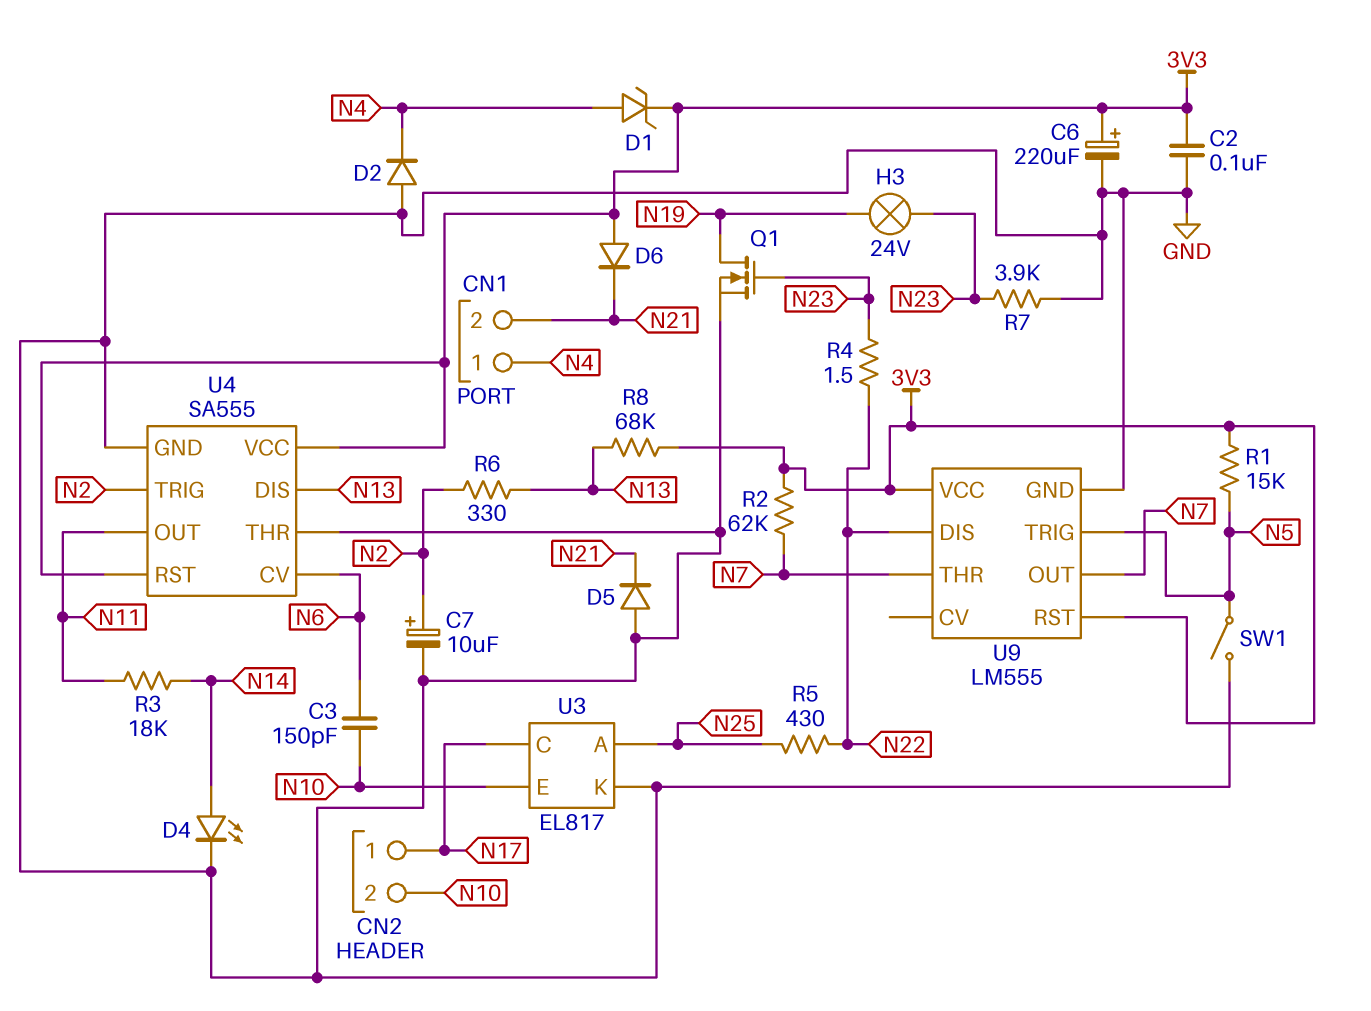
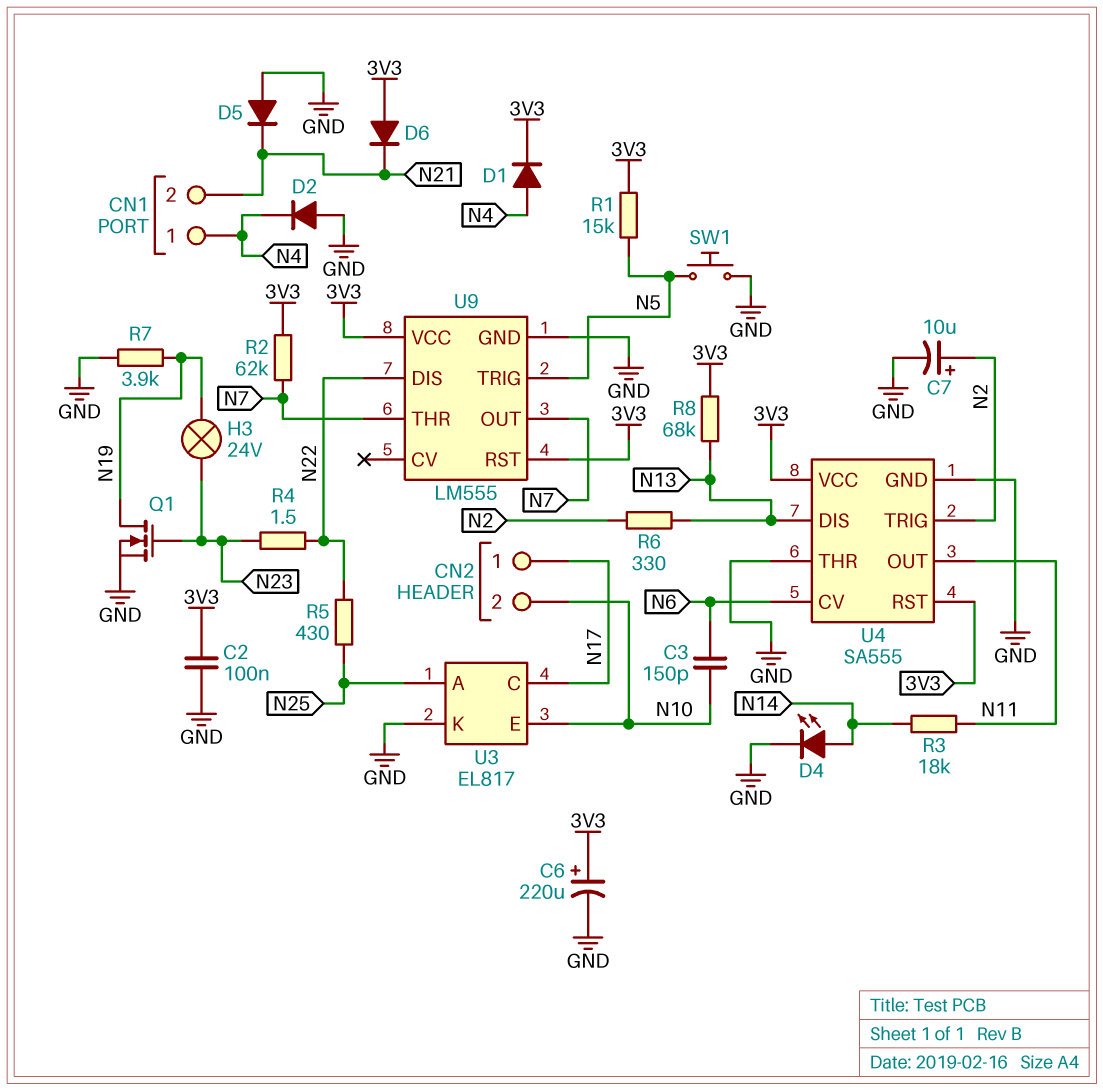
D1: zener (A N4, K 3V3) -> diode (A N4, K 3V3)
R7: 3.9k (GND, N23) -> 3.9k (GND, N19)
SW1: switch (GND, N5) -> button (GND, N5)

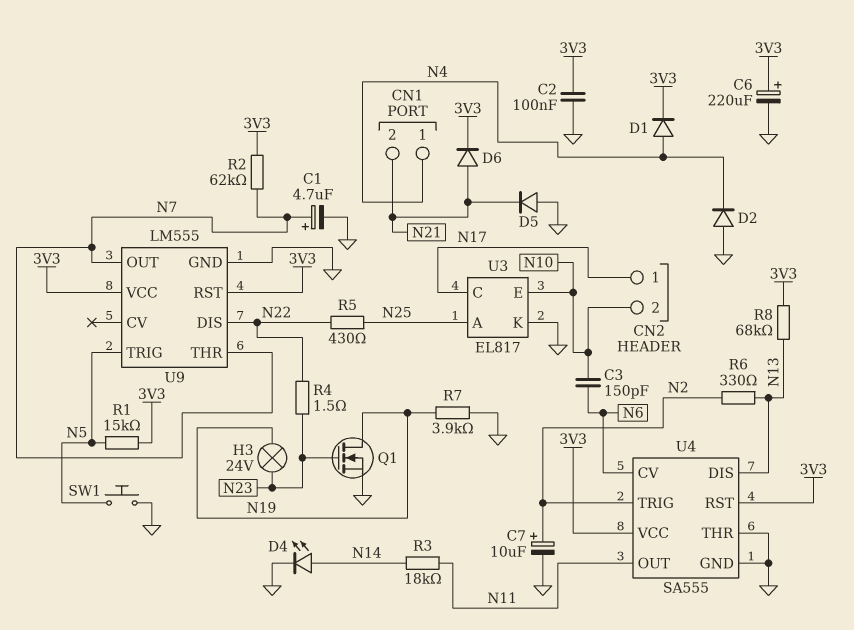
C1: none -> 4.7uF (plus N7, minus GND)
D6: diode (A 3V3, K N21) -> diode (A N21, K 3V3)

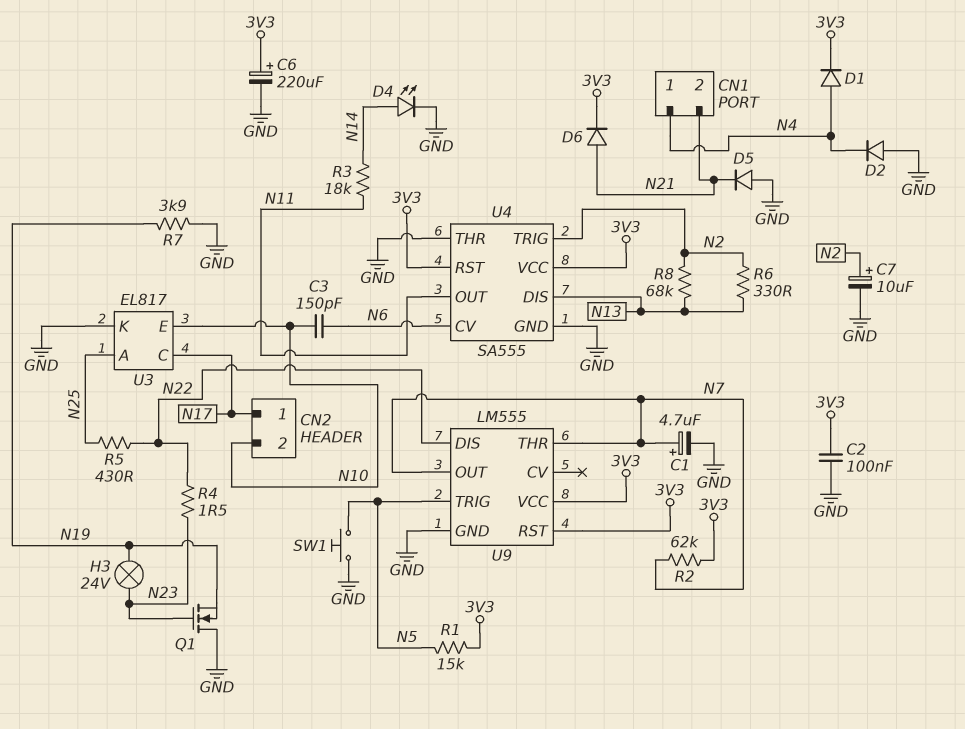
Q1: NMOS (G N23, D N19, S GND) -> NMOS (G N23, D GND, S N19)
R8: 68k (3V3, N13) -> 68k (N2, N13)

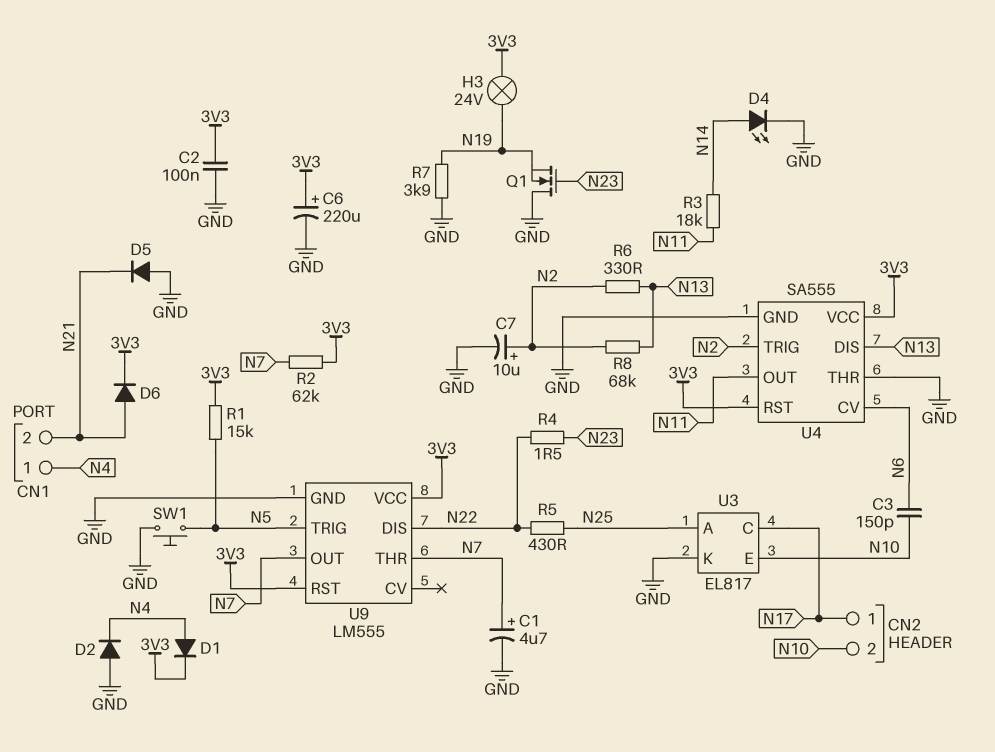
H3: lamp 24V (N19, N23) -> lamp 24V (3V3, N19)

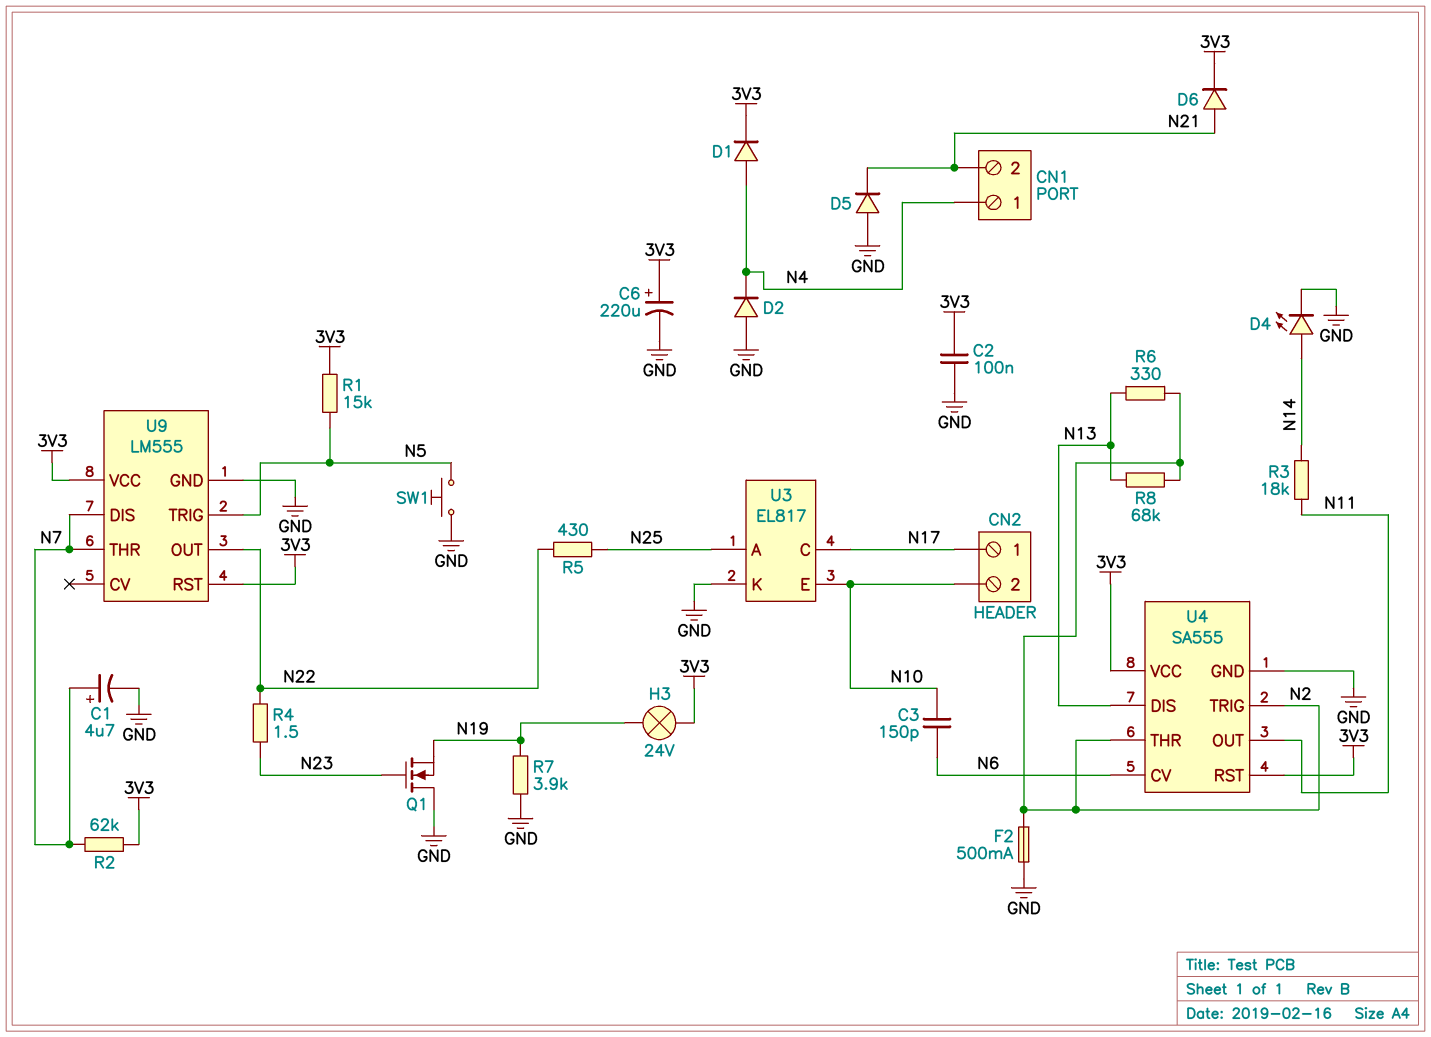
C7: 10uF (plus N2, minus GND) -> none
F2: none -> 500mA (GND, N2)
U4 pin THR: GND -> N2
U9 pin DIS: N22 -> N7
U9 pin OUT: N7 -> N22

